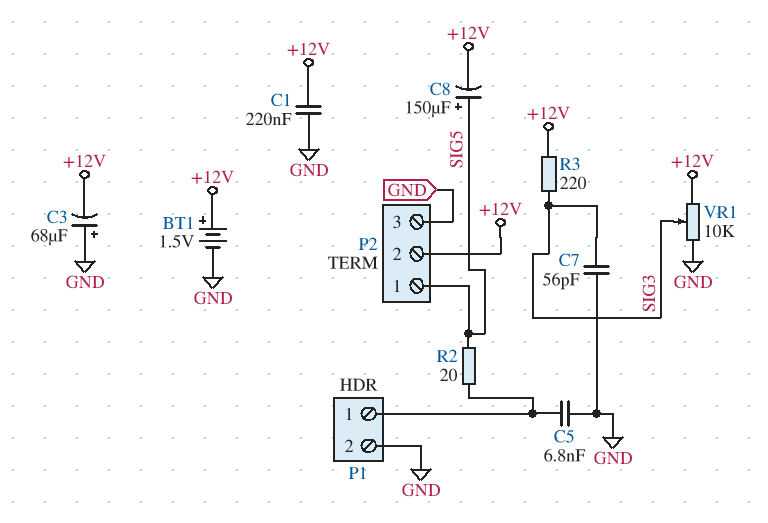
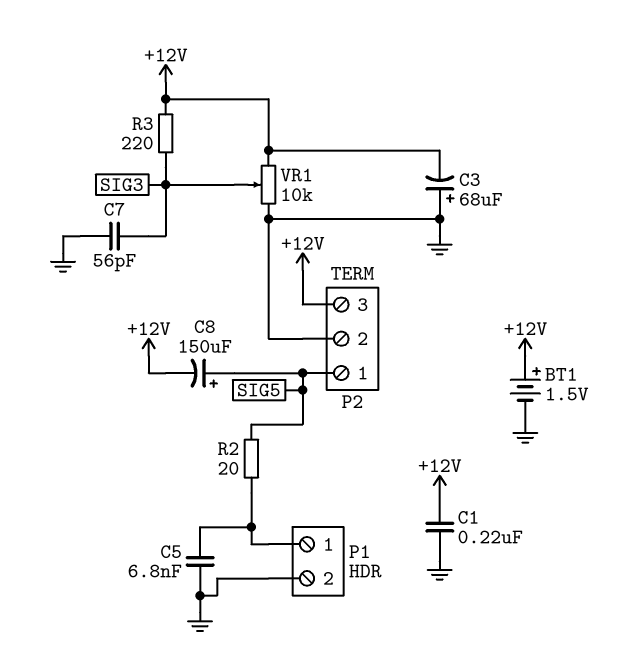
P2 pin 2: +12V -> GND
P2 pin 3: GND -> +12V

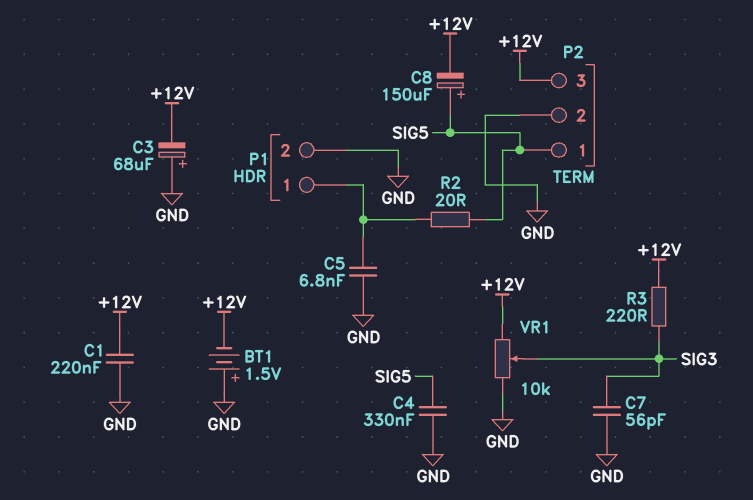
BT1: 1.5V (plus +12V, minus GND) -> 1.5V (plus GND, minus +12V)
C4: none -> 330nF (GND, SIG5)

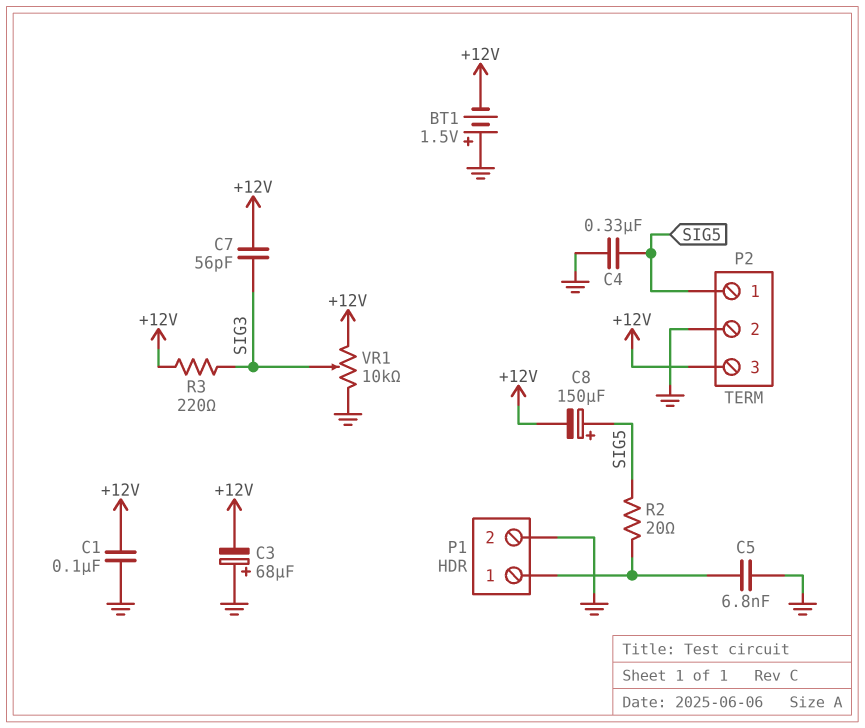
C1: 220nF (+12V, GND) -> 100nF (+12V, GND)
C7: 56pF (GND, SIG3) -> 56pF (+12V, SIG3)

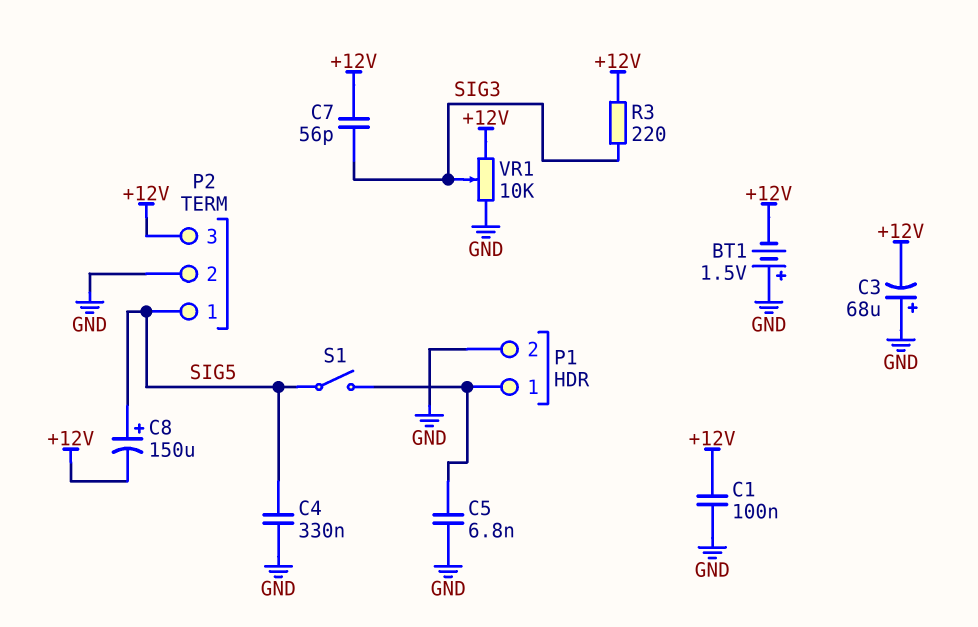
R2: 20 (P1/1, SIG5) -> none
S1: none -> switch (P1/1, SIG5)

